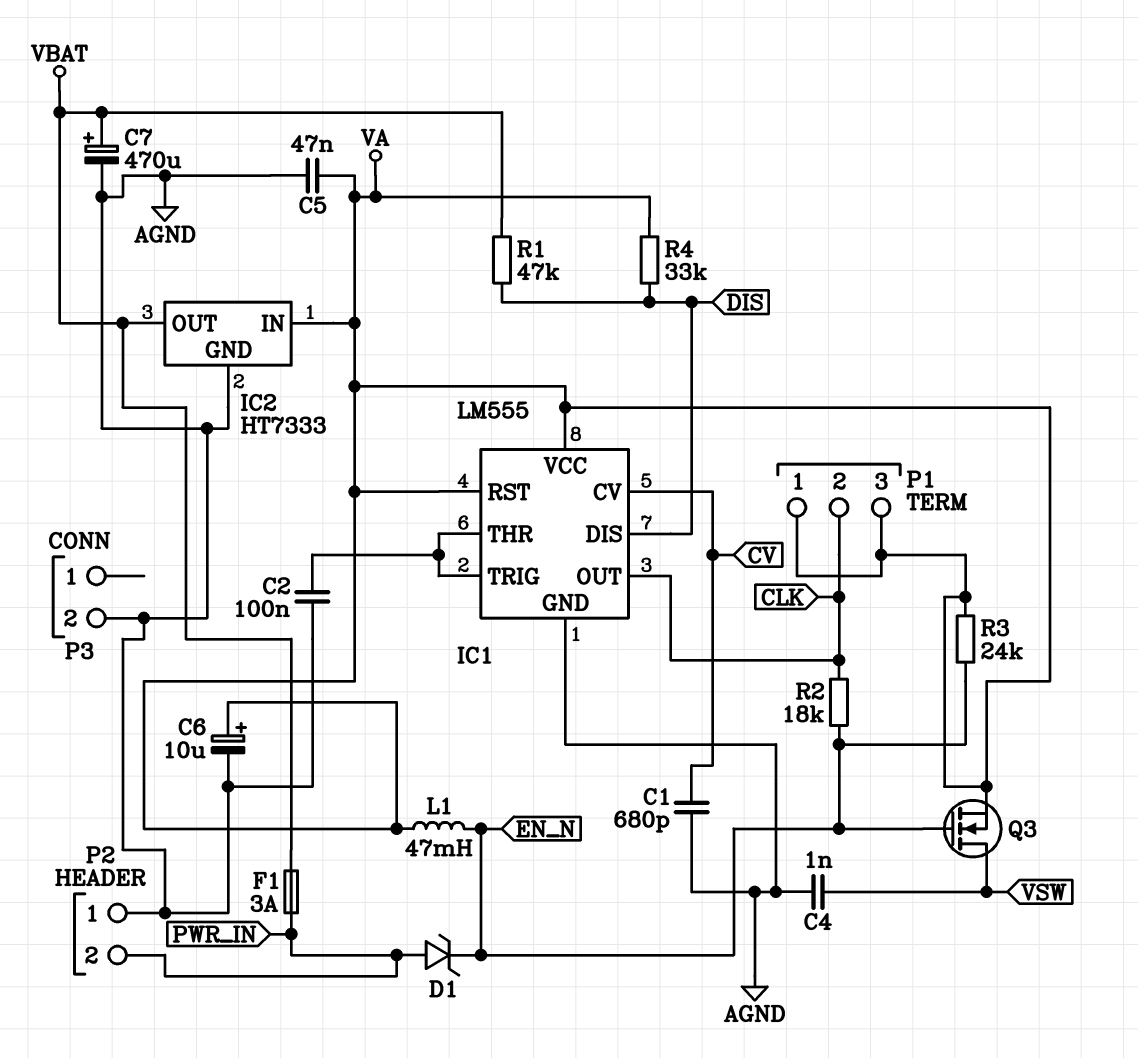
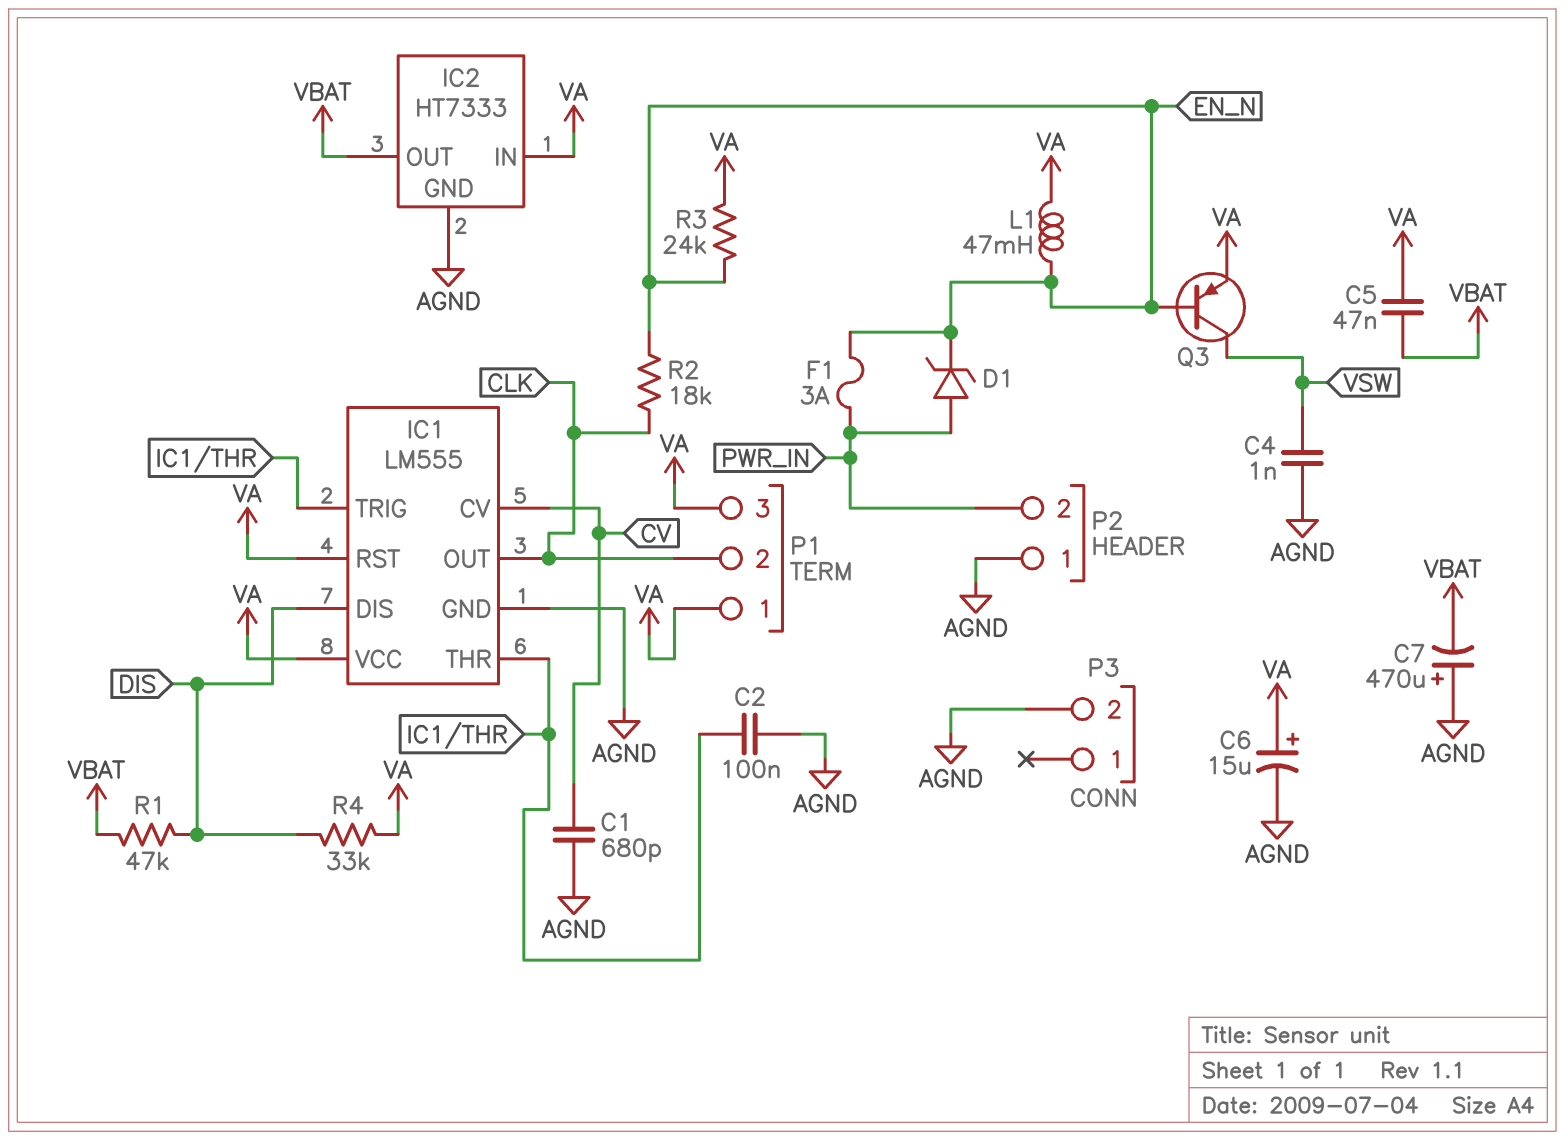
C5: 47nF (AGND, VA) -> 47nF (VA, VBAT)
C6: 10uF (plus VA, minus AGND) -> 15uF (plus VA, minus AGND)
C7: 470uF (plus VBAT, minus AGND) -> 470uF (plus AGND, minus VBAT)
F1: 3A (PWR_IN, VBAT) -> 3A (EN_N, PWR_IN)
Q3: NMOS (G EN_N, D VSW, S VA) -> PNP (B EN_N, C VSW, E VA)

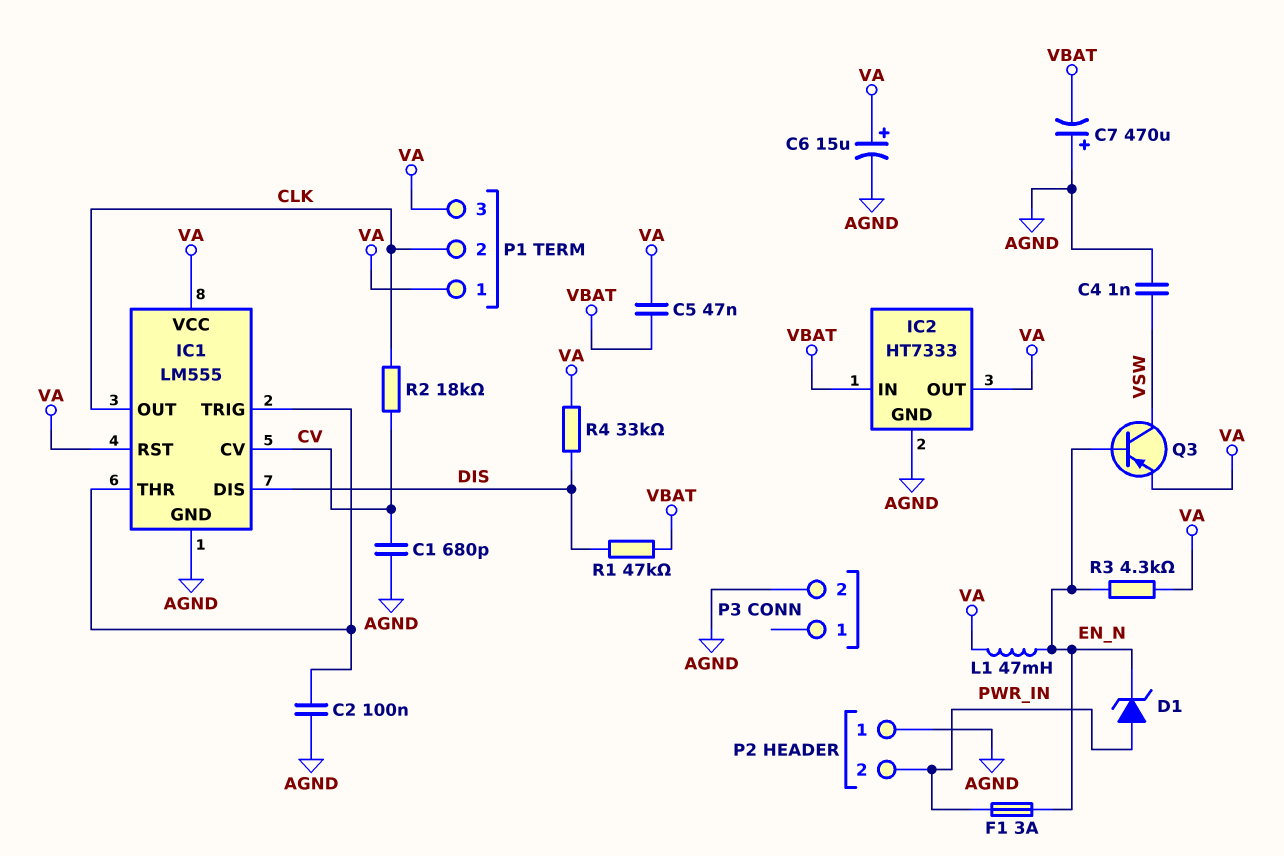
IC2 pin IN: VA -> VBAT
IC2 pin OUT: VBAT -> VA
R2: 18k (CLK, EN_N) -> 18k (CLK, CV)
R3: 24k (EN_N, VA) -> 4.3k (EN_N, VA)

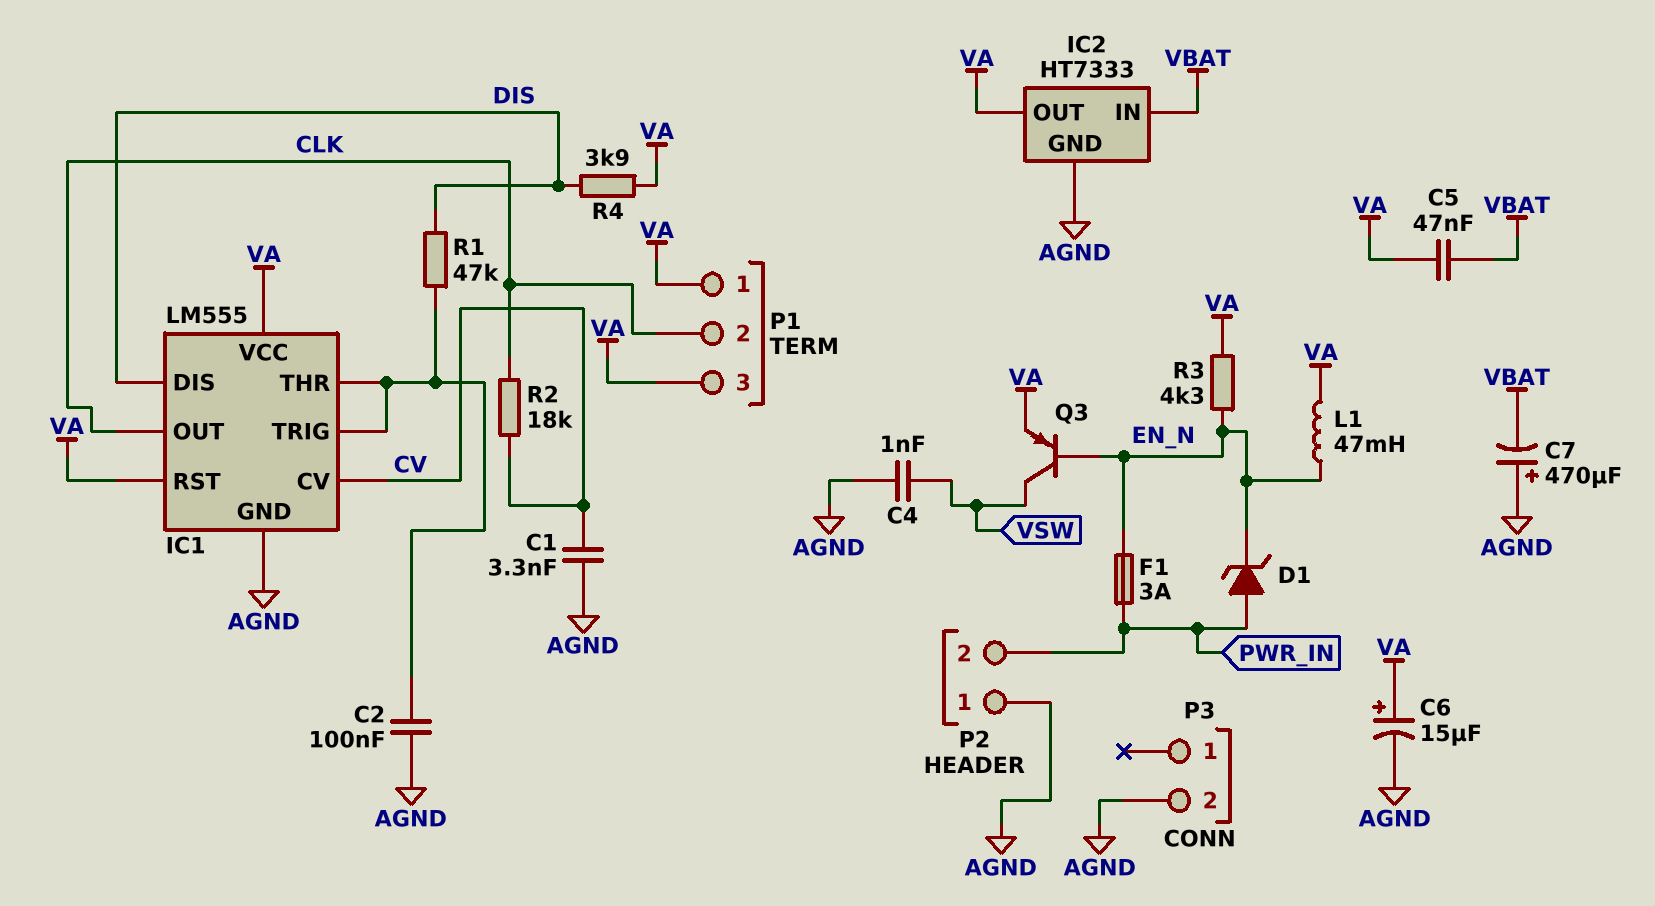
C1: 680pF (AGND, CV) -> 3.3nF (AGND, CV)
R1: 47k (DIS, VBAT) -> 47k (DIS, IC1/THR)
R4: 33k (DIS, VA) -> 3.9k (DIS, VA)

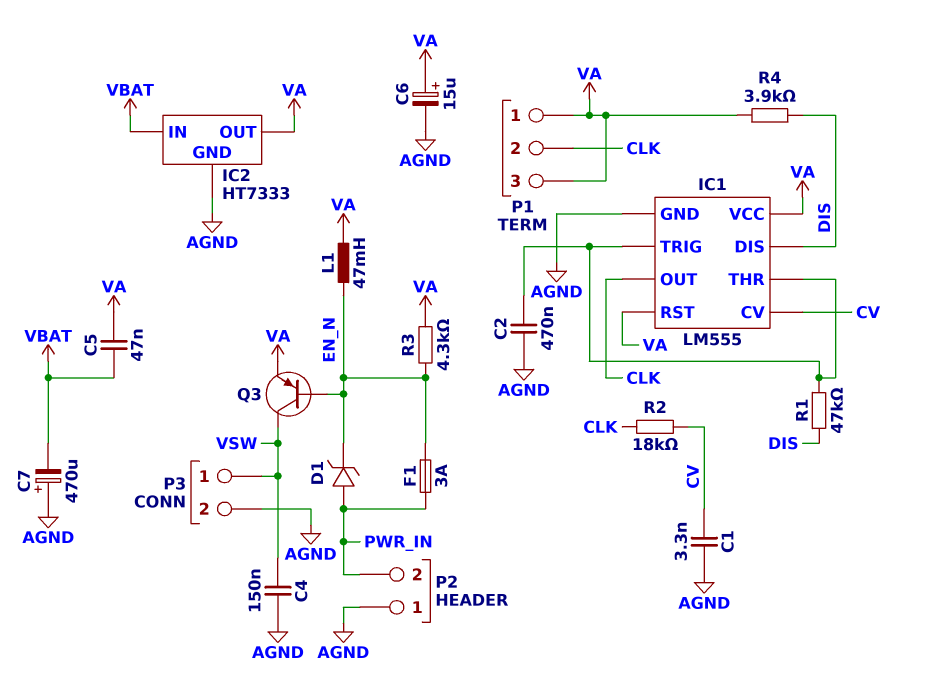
C2: 100nF (AGND, IC1/THR) -> 470nF (AGND, IC1/THR)
C4: 1nF (AGND, VSW) -> 150nF (AGND, VSW)
P3 pin 1: none -> VSW

